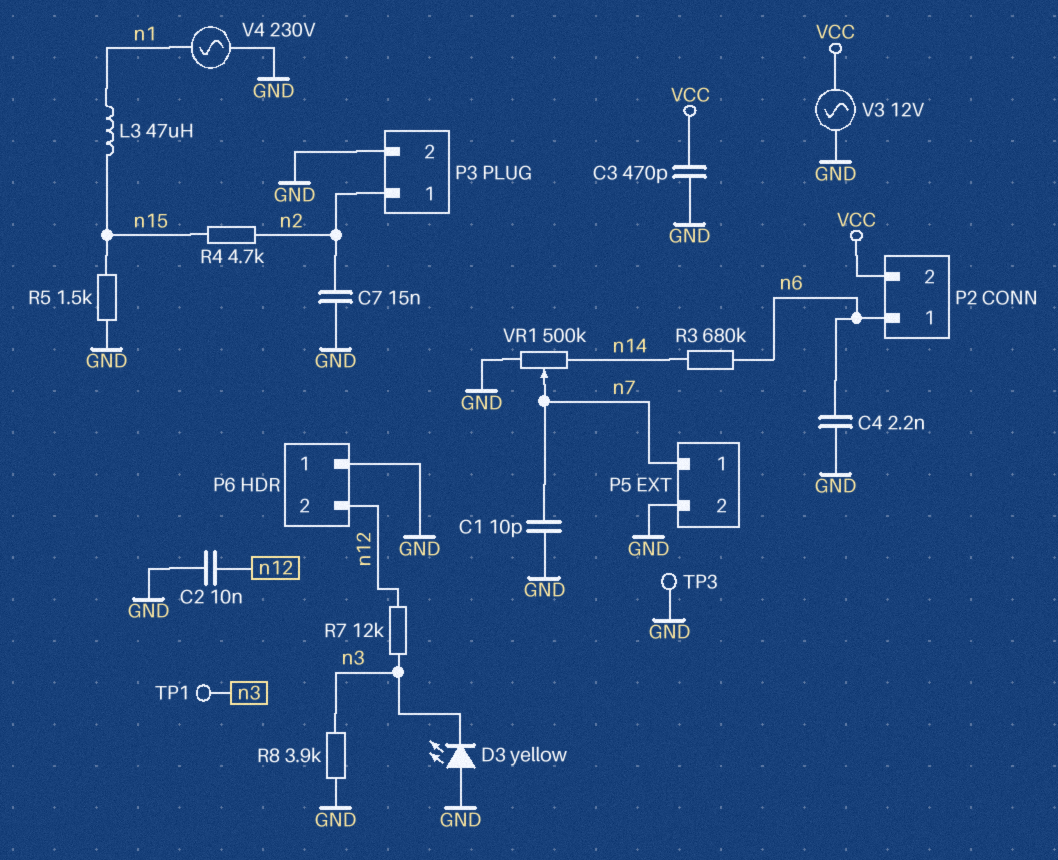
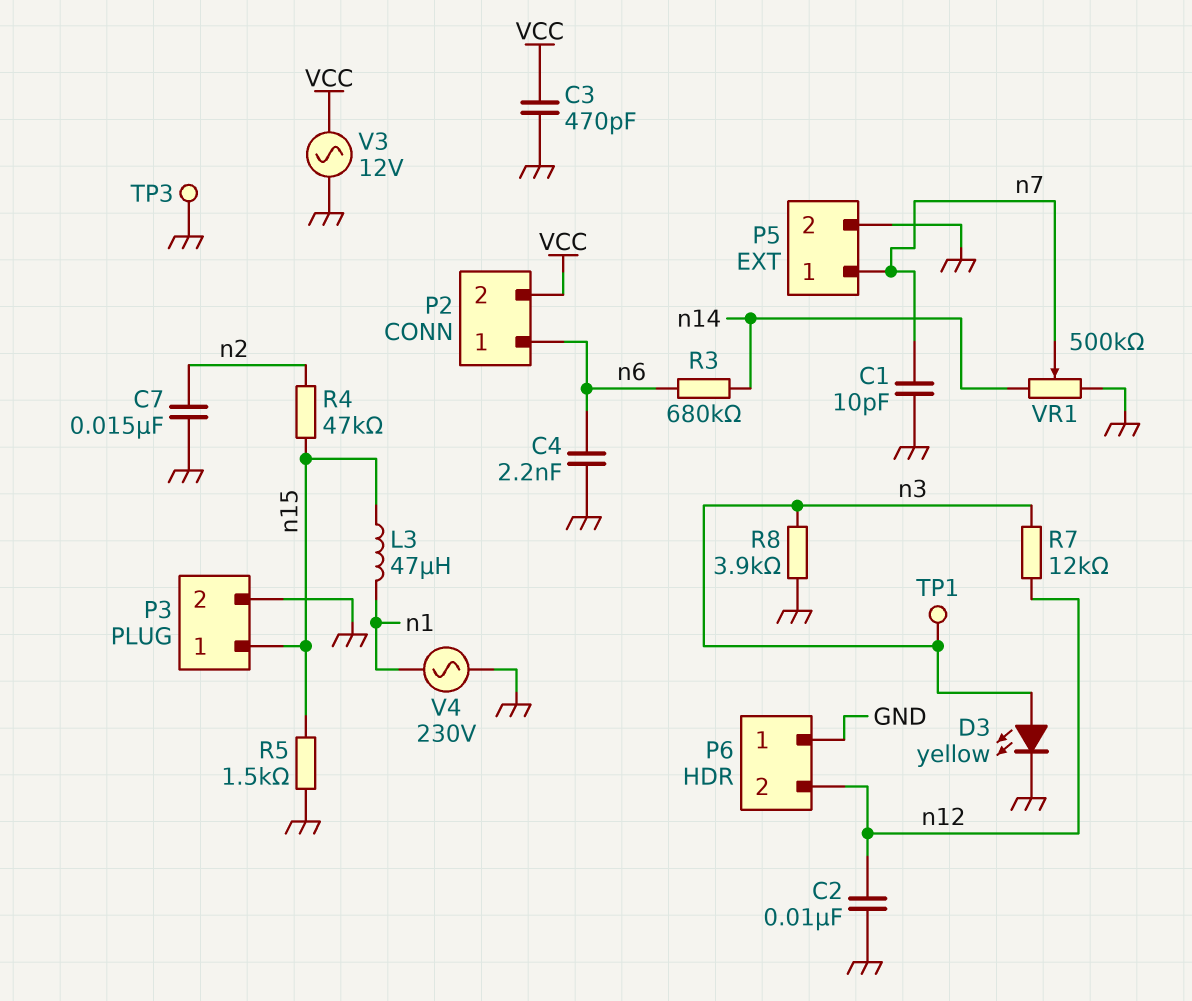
D3: LED yellow (A GND, K n3) -> LED yellow (A n3, K GND)
P3 pin 1: n2 -> n15
R4: 4.7k (n2, n15) -> 47k (n2, n15)

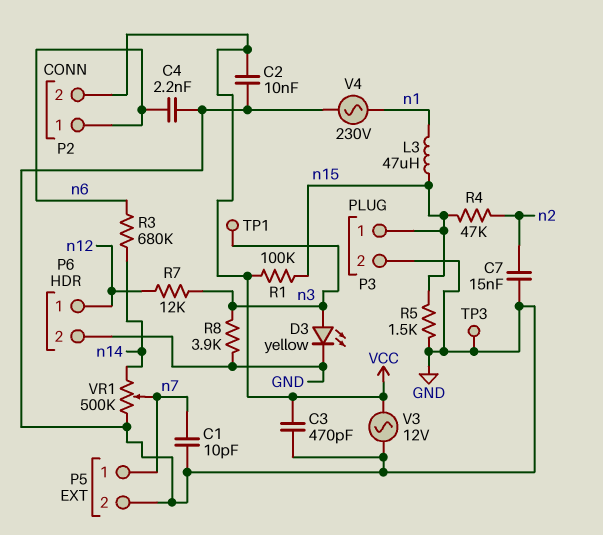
C2: 10nF (GND, n12) -> 10nF (GND, VCC)
P6 pin 1: GND -> n12
P6 pin 2: n12 -> GND
R1: none -> 100k (VCC, n15)

